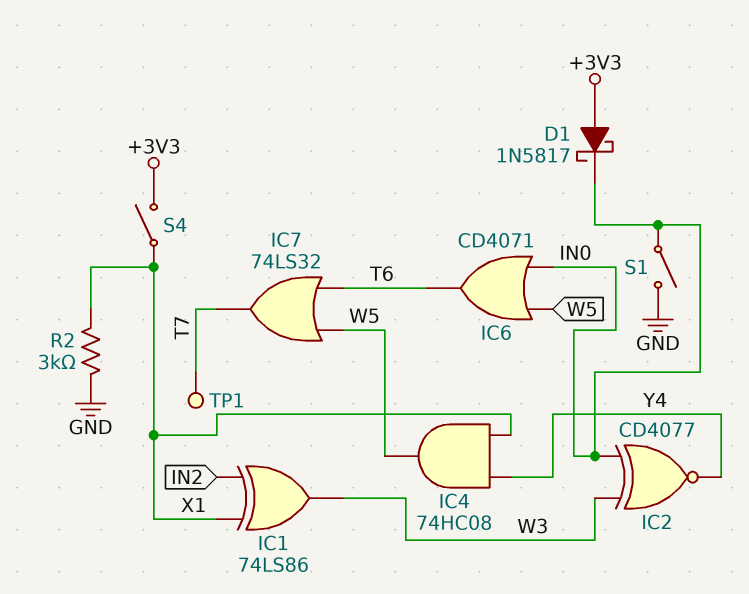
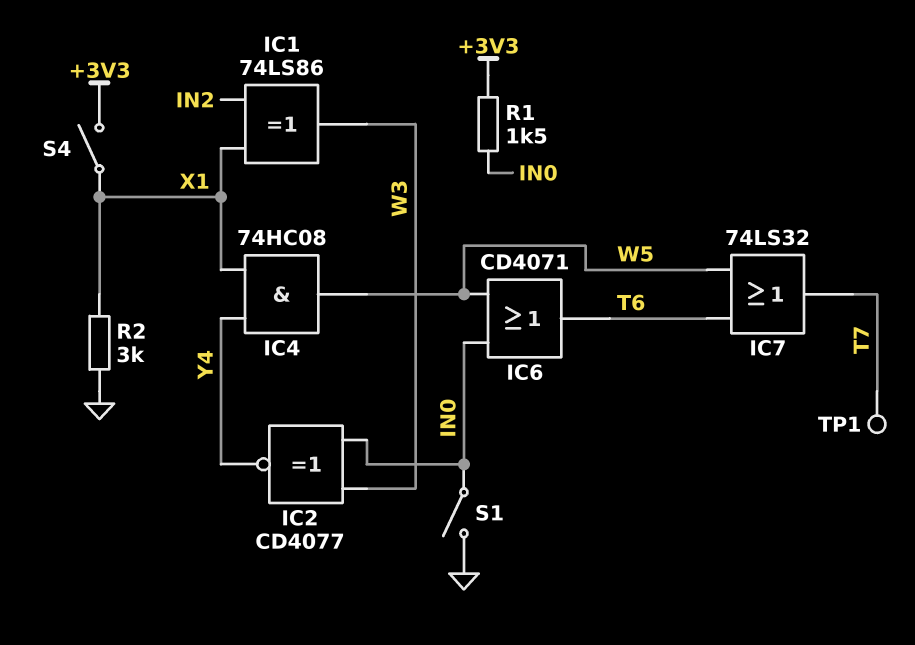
D1: schottky 1N5817 (A +3V3, K IN0) -> none
R1: none -> 1.5k (+3V3, IN0)

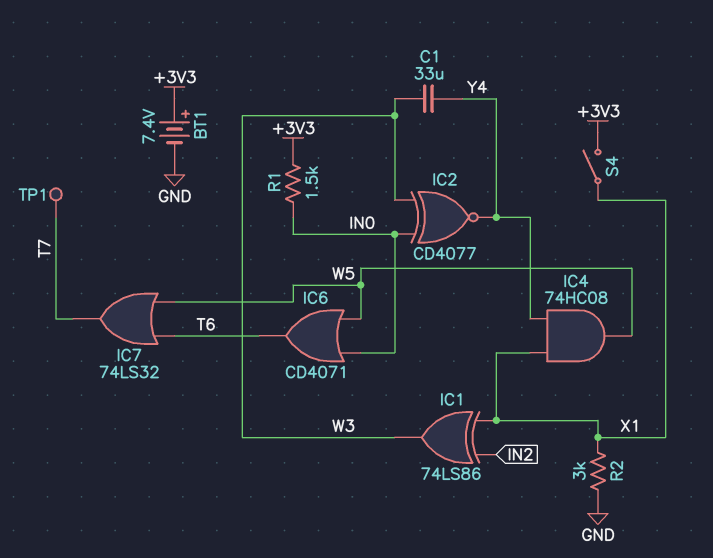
BT1: none -> 7.4V (plus +3V3, minus GND)
C1: none -> 33uF (W3, Y4)
S1: switch (GND, IN0) -> none

